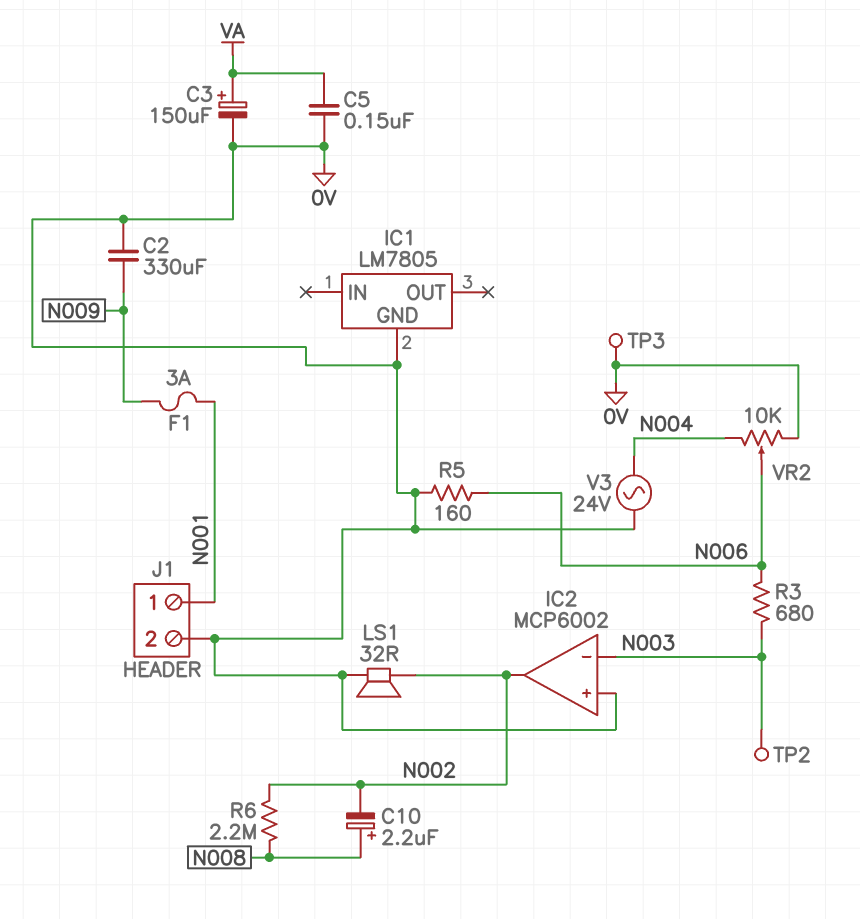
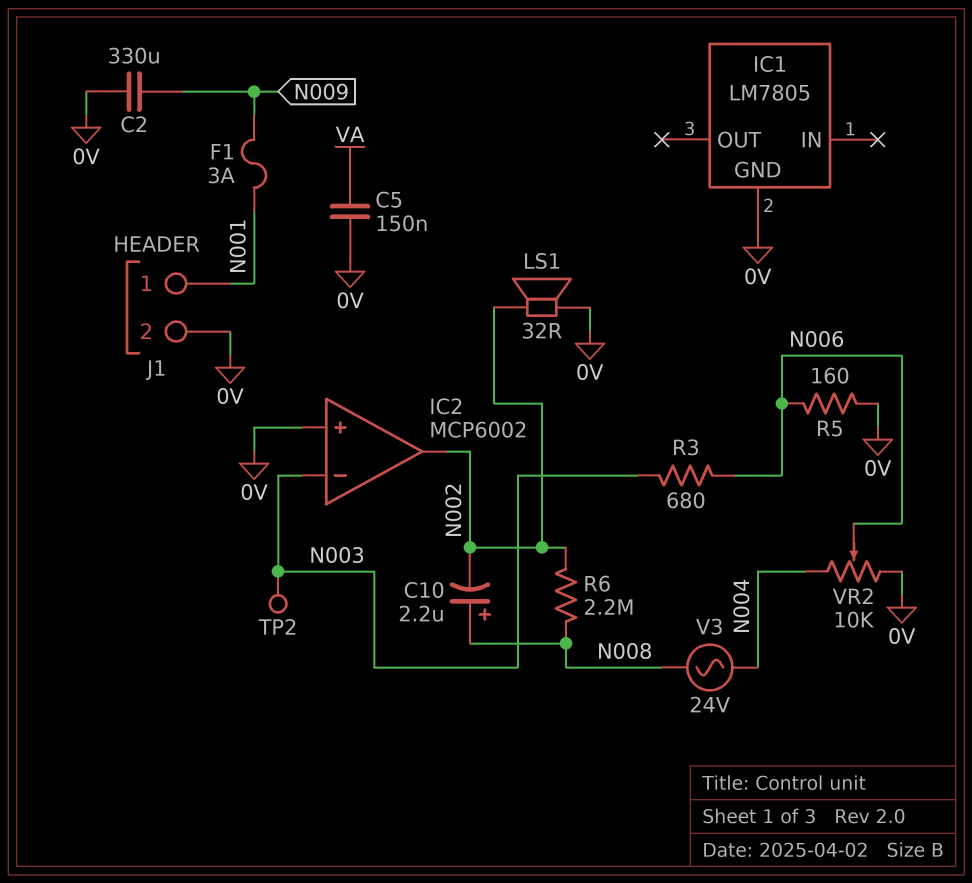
C3: 150uF (plus VA, minus 0V) -> none
TP3: test point (0V) -> none
V3: AC 24V (0V, N004) -> AC 24V (N004, N008)

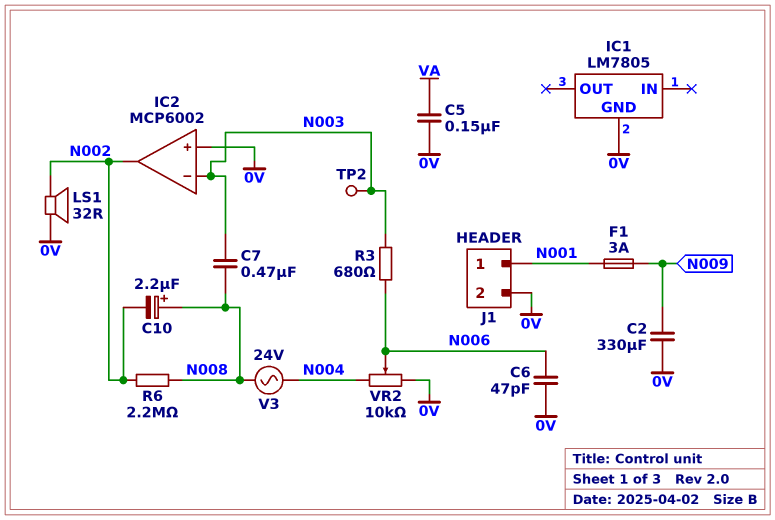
C6: none -> 47pF (0V, N006)
C7: none -> 470nF (N003, N008)
R5: 160 (0V, N006) -> none

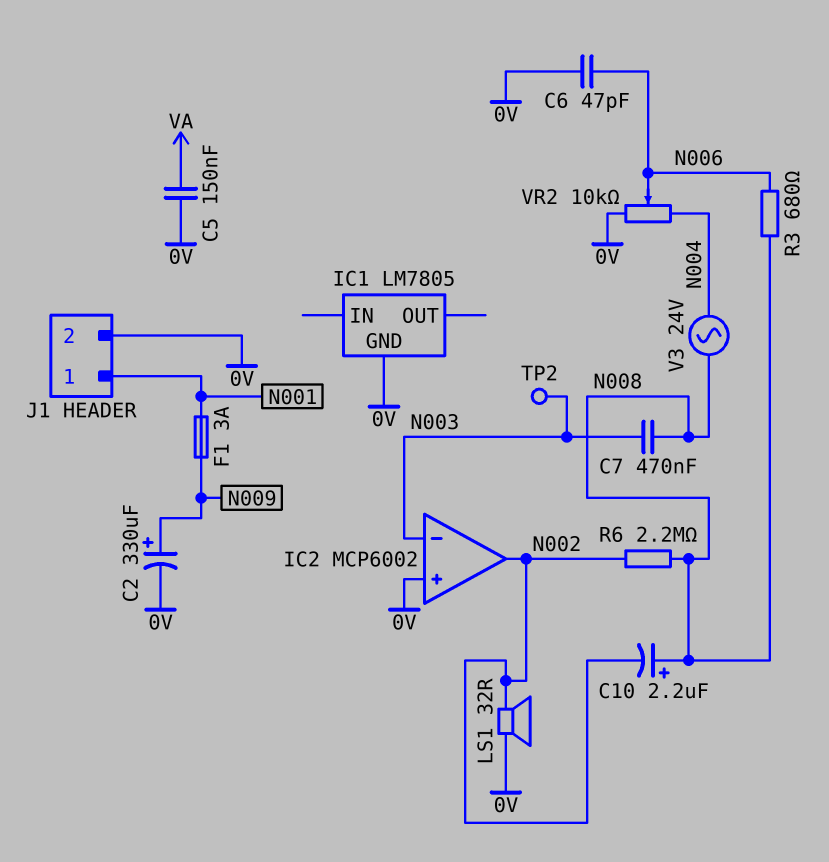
C2: 330uF (0V, N009) -> 330uF (plus N009, minus 0V)
R3: 680 (N003, N006) -> 680 (N006, N008)

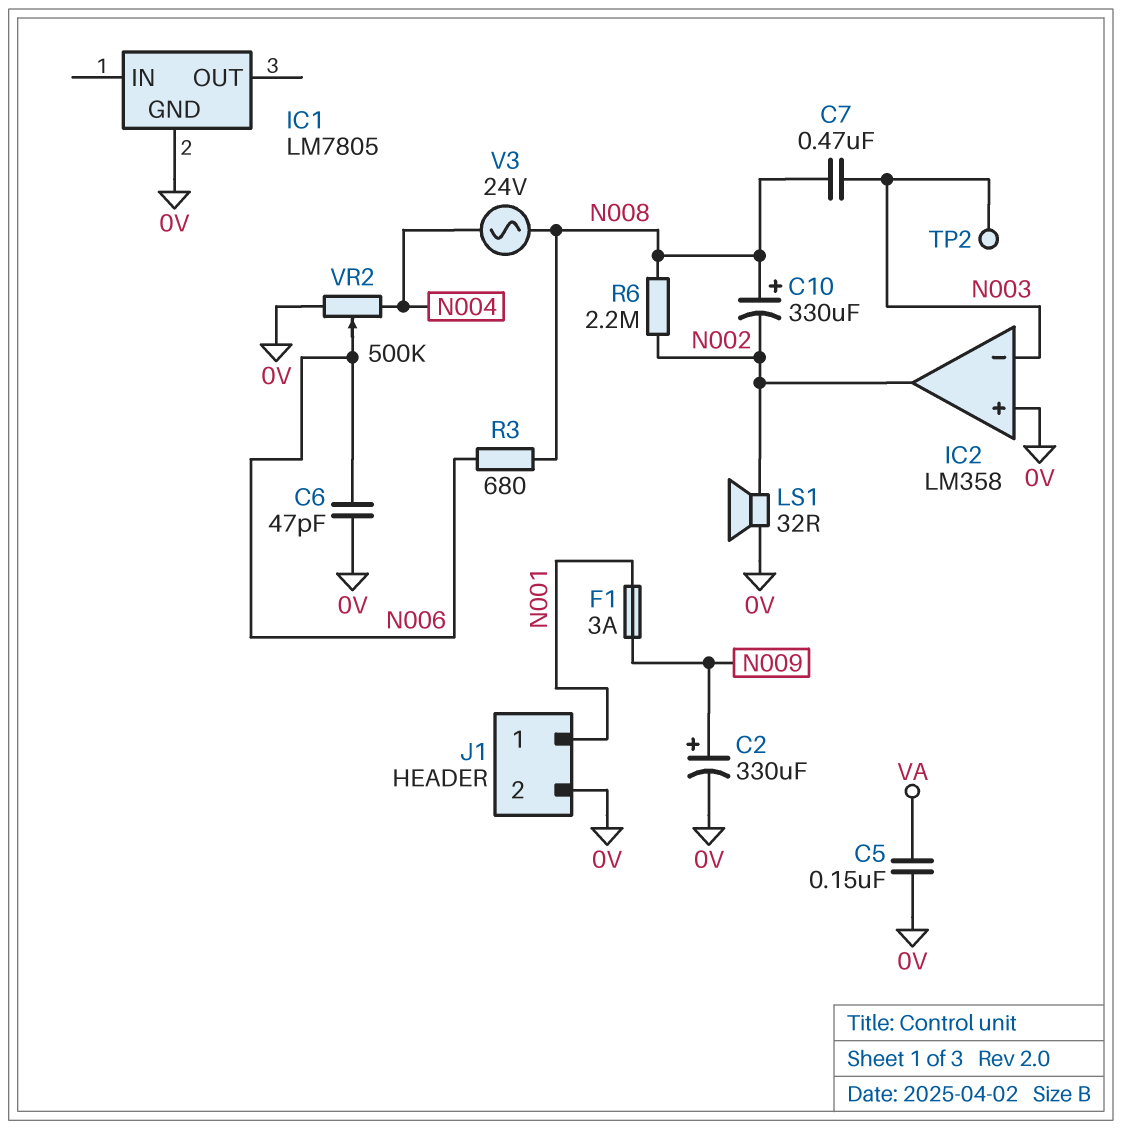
C10: 2.2uF (plus N008, minus N002) -> 330uF (plus N008, minus N002)
IC2: MCP6002 -> LM358
VR2: 10k (0V, N004, wiper N006) -> 500k (0V, N004, wiper N006)

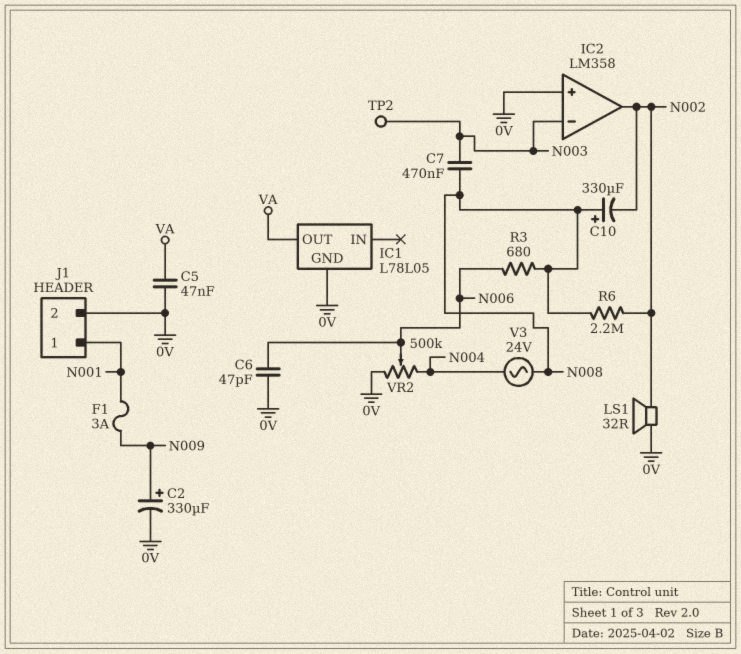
C5: 150nF (0V, VA) -> 47nF (0V, VA)
IC1: LM7805 -> L78L05
IC1 pin OUT: none -> VA

